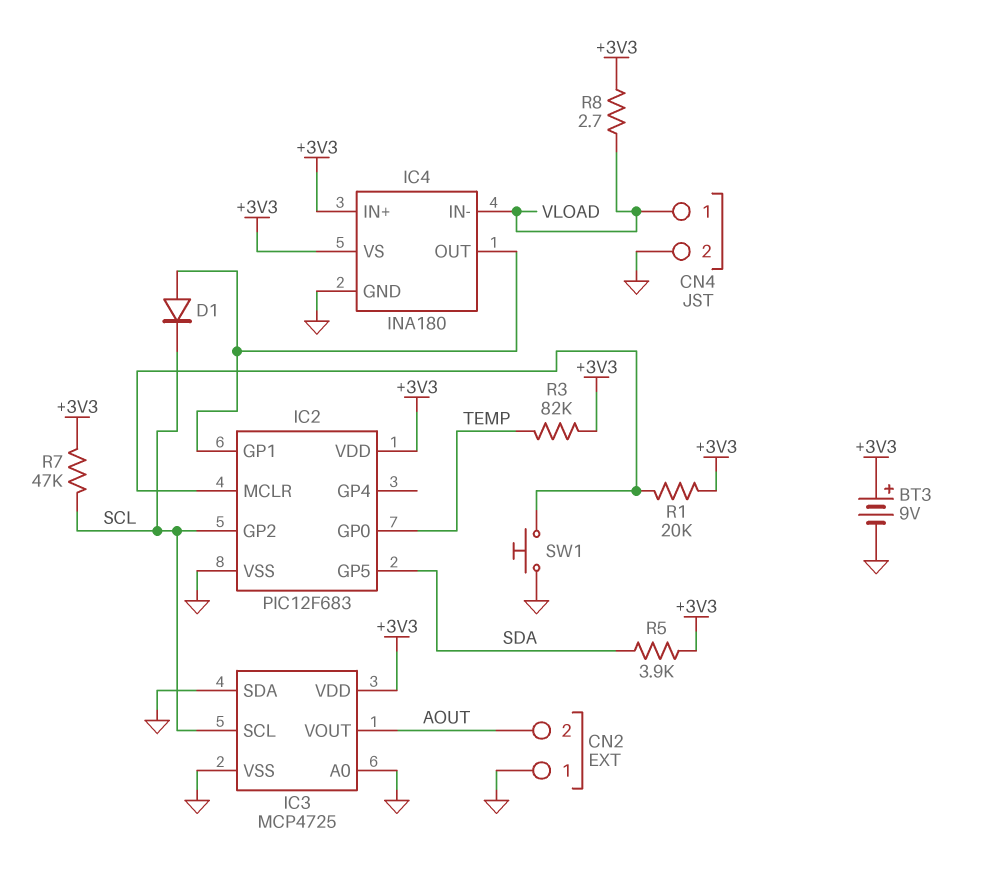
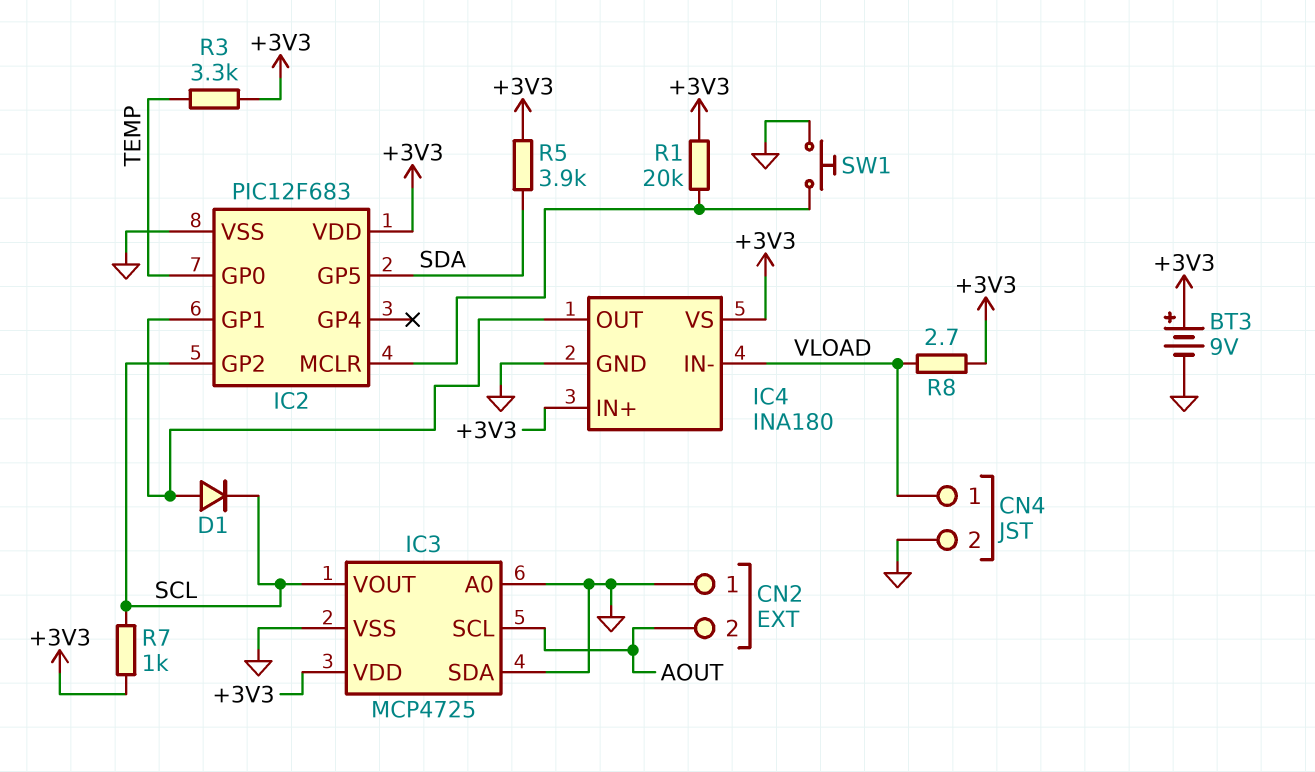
IC3 pin SCL: SCL -> AOUT
IC3 pin VOUT: AOUT -> SCL
R3: 82k (+3V3, TEMP) -> 3.3k (+3V3, TEMP)
R7: 47k (+3V3, SCL) -> 1k (+3V3, SCL)

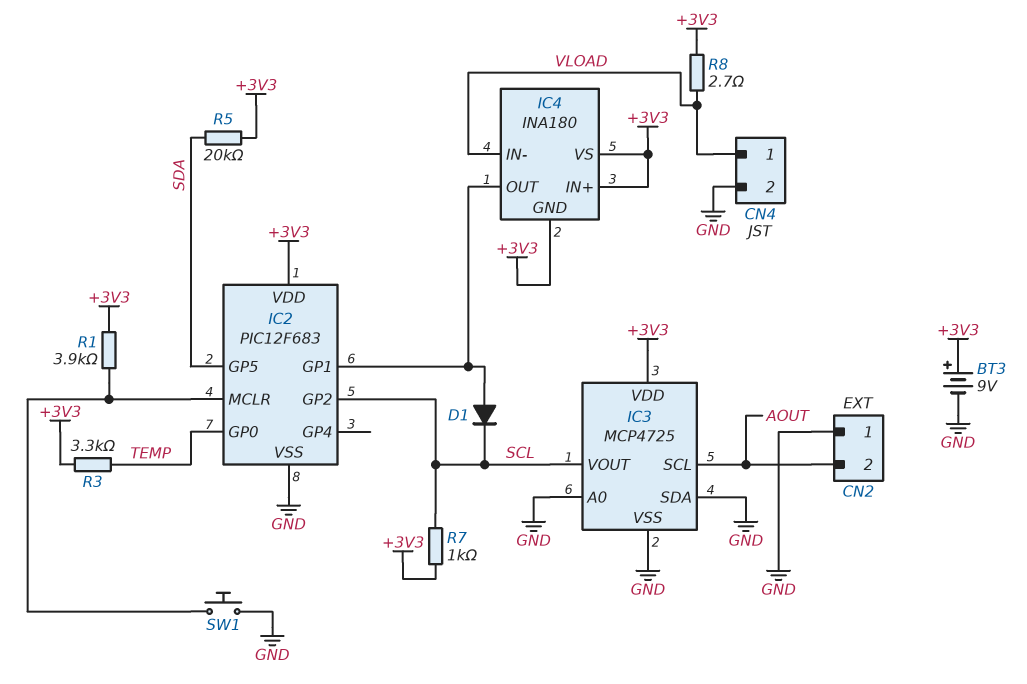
IC4 pin GND: GND -> +3V3
R1: 20k (+3V3, IC2/MCLR) -> 3.9k (+3V3, IC2/MCLR)
R5: 3.9k (+3V3, SDA) -> 20k (+3V3, SDA)

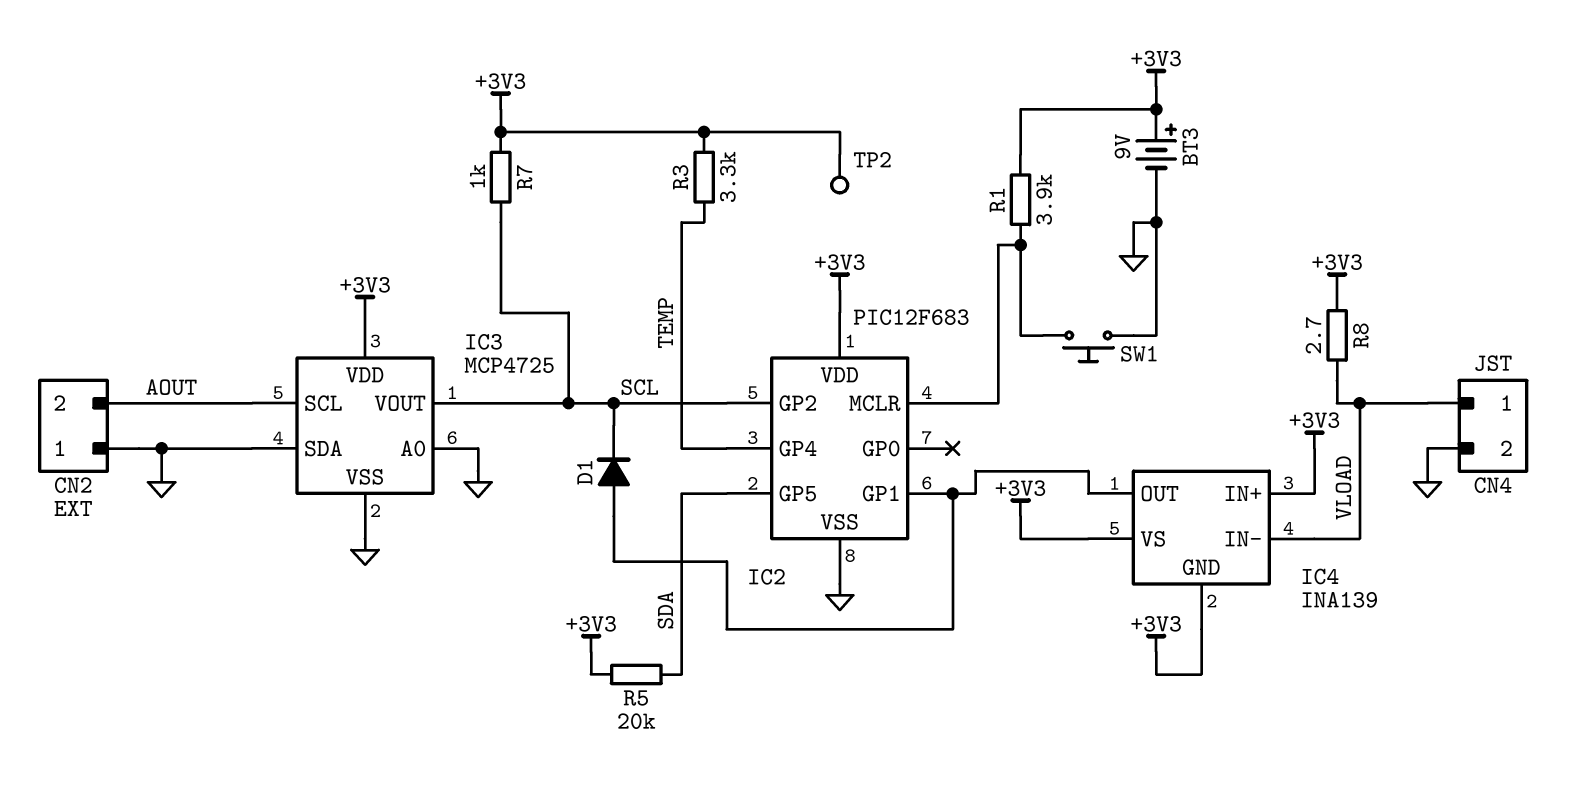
IC2 pin GP0: TEMP -> none
IC2 pin GP4: none -> TEMP
IC4: INA180 -> INA139
TP2: none -> test point (+3V3)

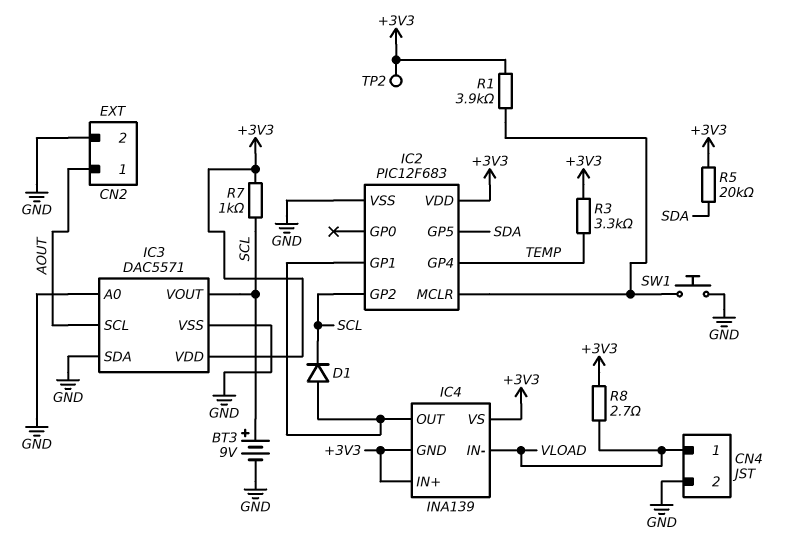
BT3: 9V (plus +3V3, minus GND) -> 9V (plus SCL, minus GND)
CN2 pin 1: GND -> AOUT
CN2 pin 2: AOUT -> GND
IC3: MCP4725 -> DAC5571

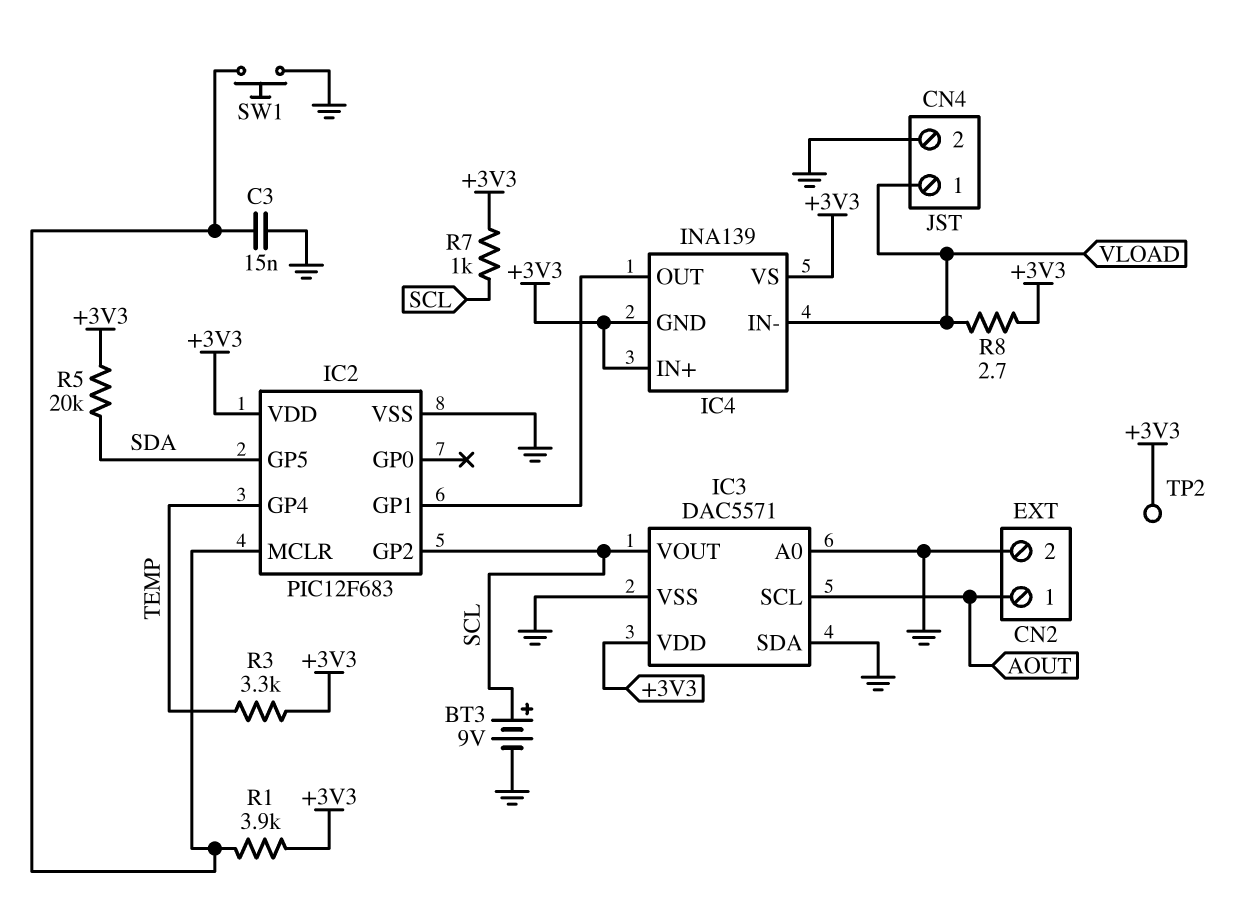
C3: none -> 15nF (GND, IC2/MCLR)
D1: diode (A IC2/GP1, K SCL) -> none

